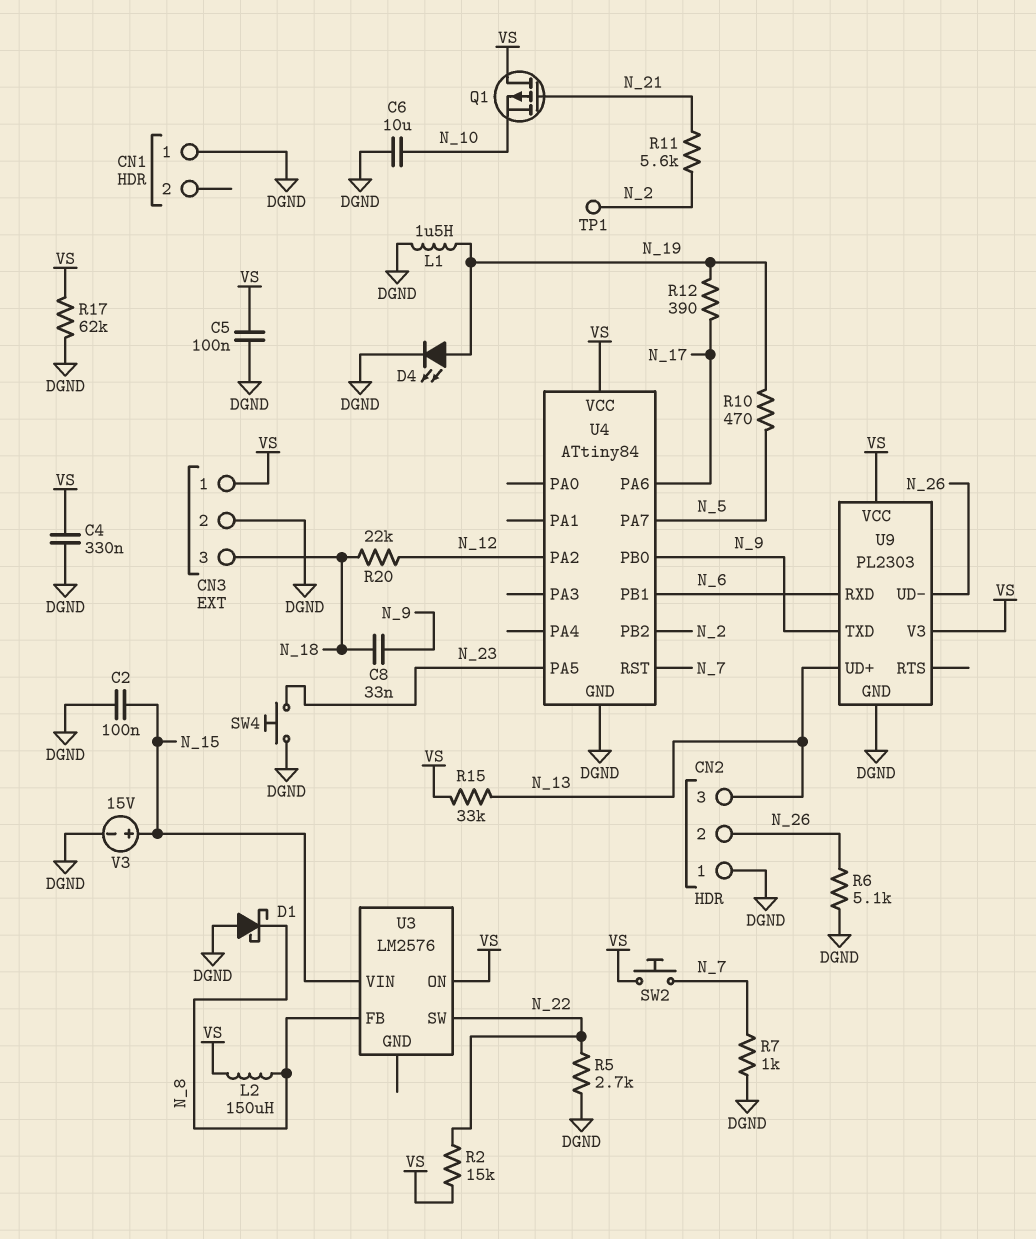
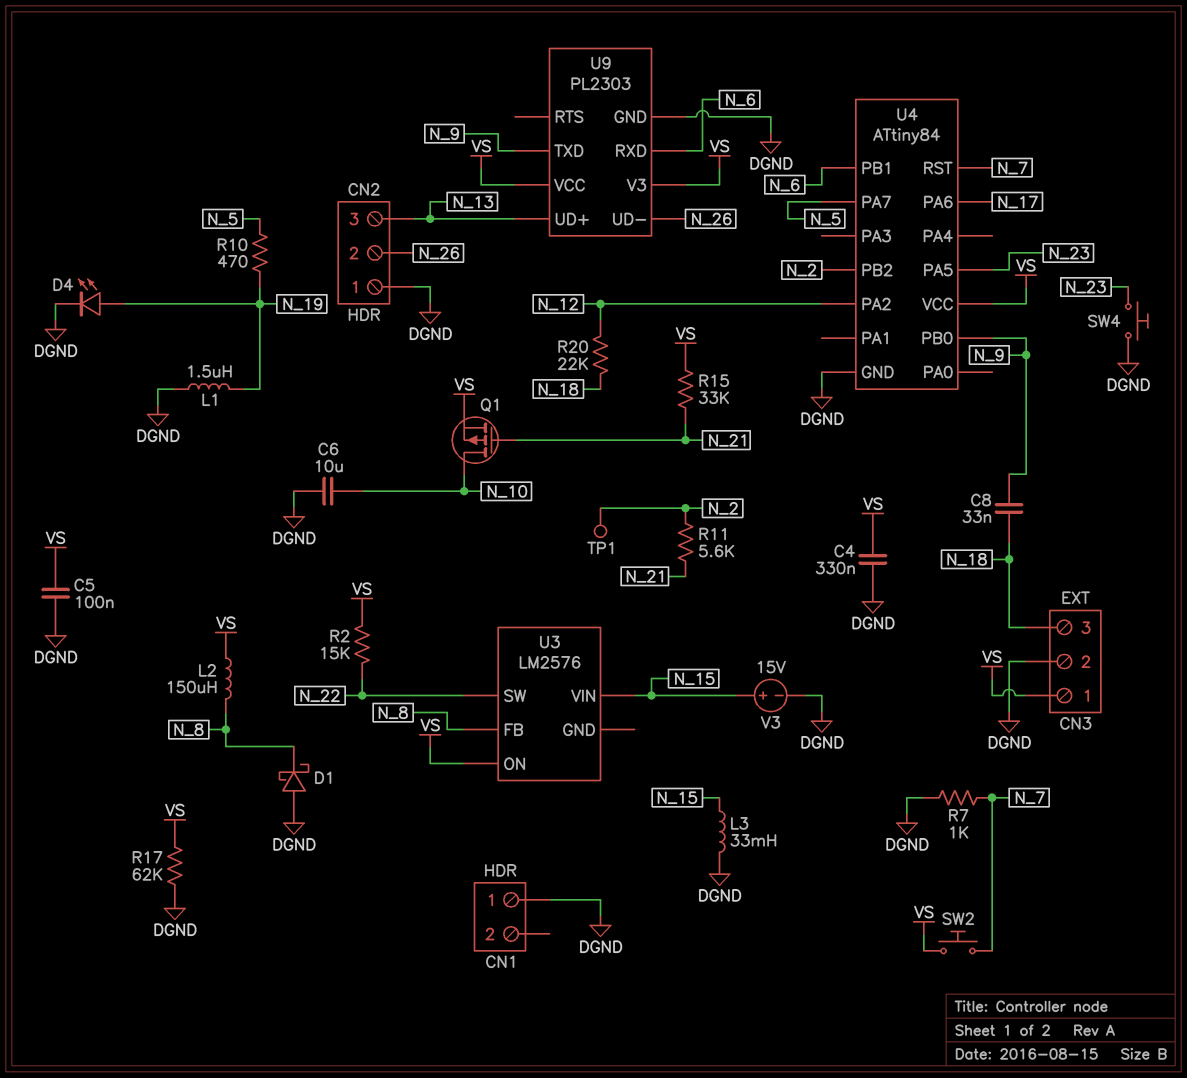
C2: 100nF (DGND, N_15) -> none
L3: none -> 33mH (DGND, N_15)
Q1: PMOS (G N_21, D VS, S N_10) -> PMOS (G N_21, D N_10, S VS)
R5: 2.7k (DGND, N_22) -> none
R6: 5.1k (DGND, N_26) -> none
R12: 390 (N_17, N_19) -> none
R15: 33k (N_13, VS) -> 33k (N_21, VS)

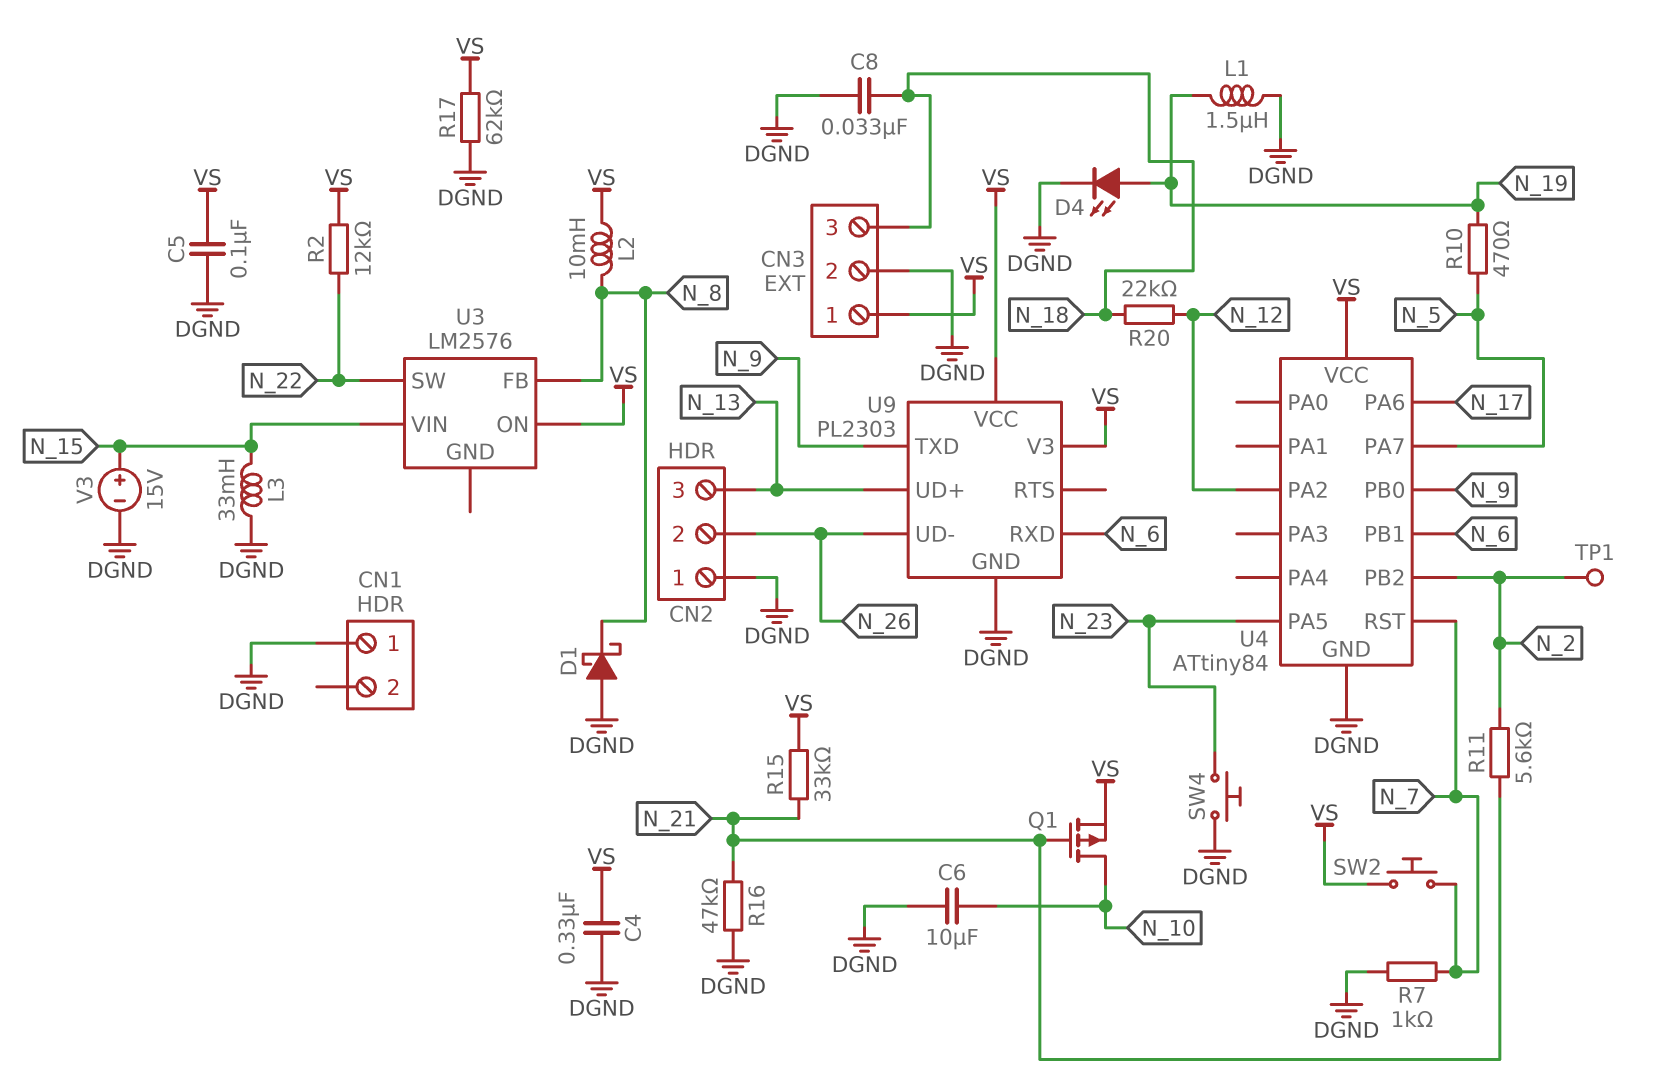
C8: 33nF (N_9, N_18) -> 33nF (DGND, N_18)
L2: 150uH (N_8, VS) -> 10mH (N_8, VS)
R2: 15k (N_22, VS) -> 12k (N_22, VS)
R16: none -> 47k (DGND, N_21)

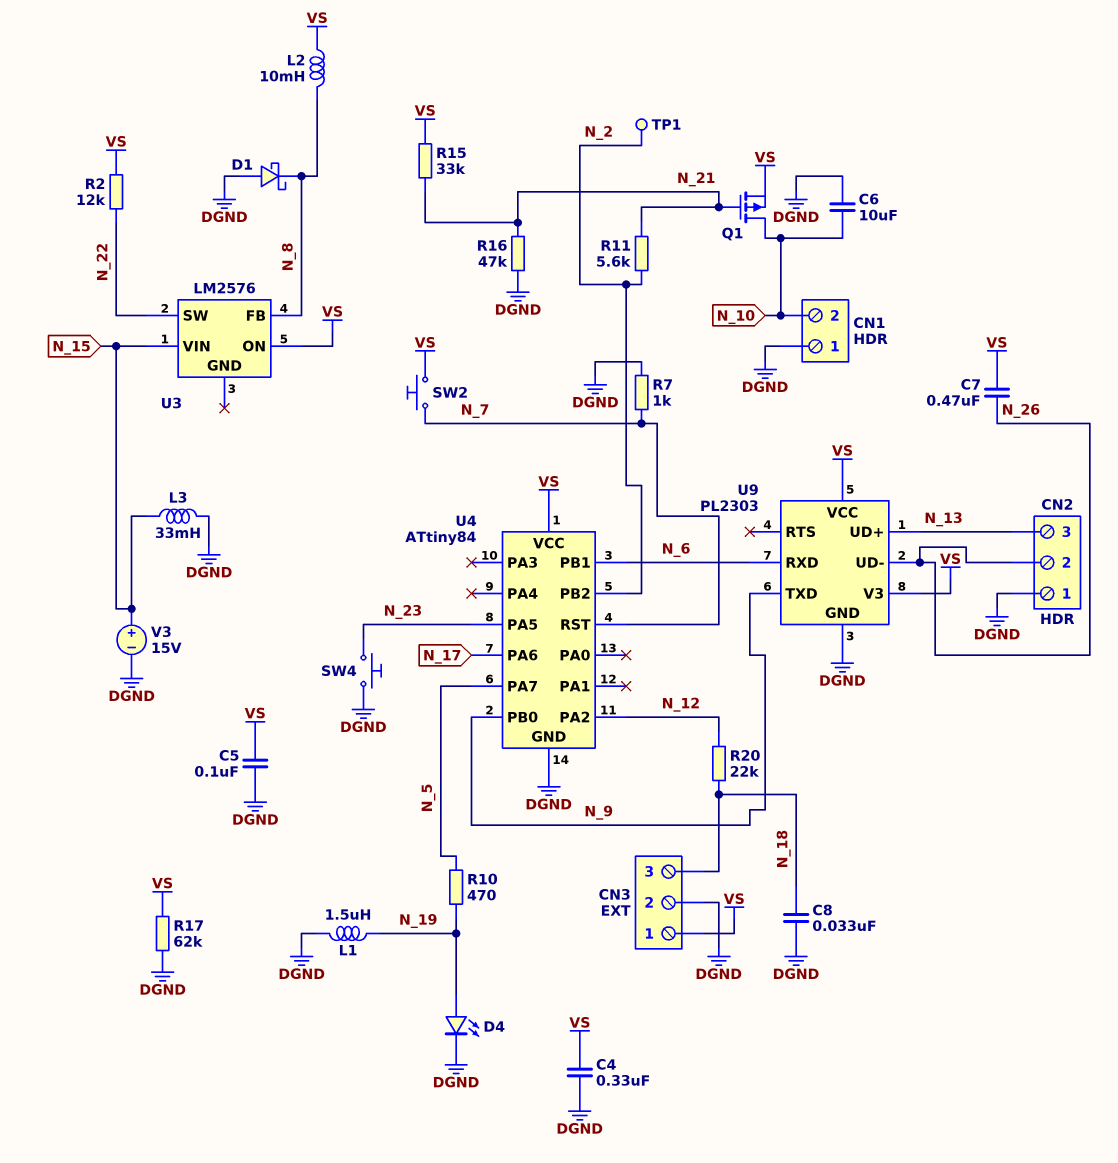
C7: none -> 470nF (N_26, VS)
CN1 pin 2: none -> N_10

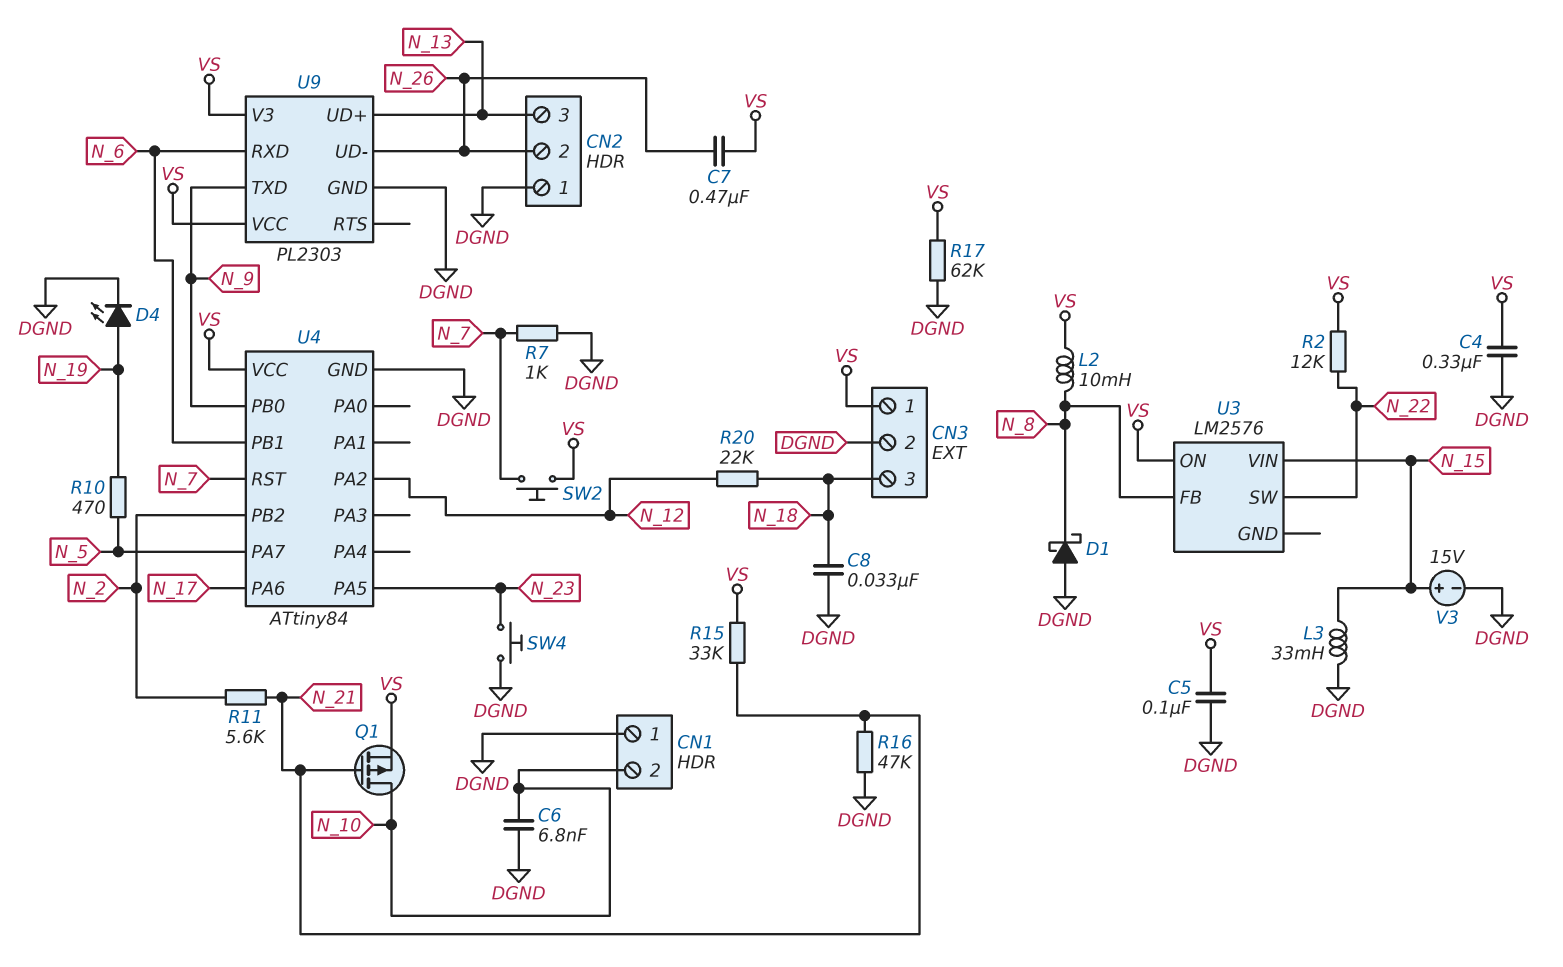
C6: 10uF (DGND, N_10) -> 6.8nF (DGND, N_10)
L1: 1.5uH (DGND, N_19) -> none
TP1: test point (N_2) -> none

